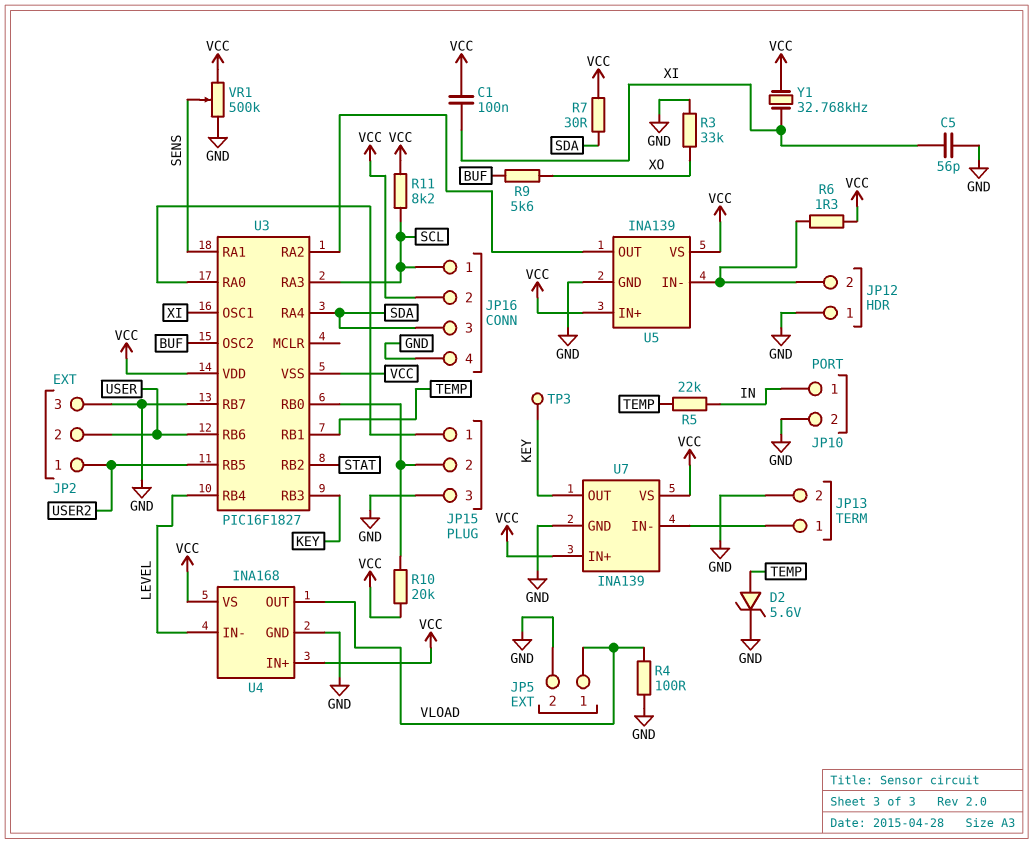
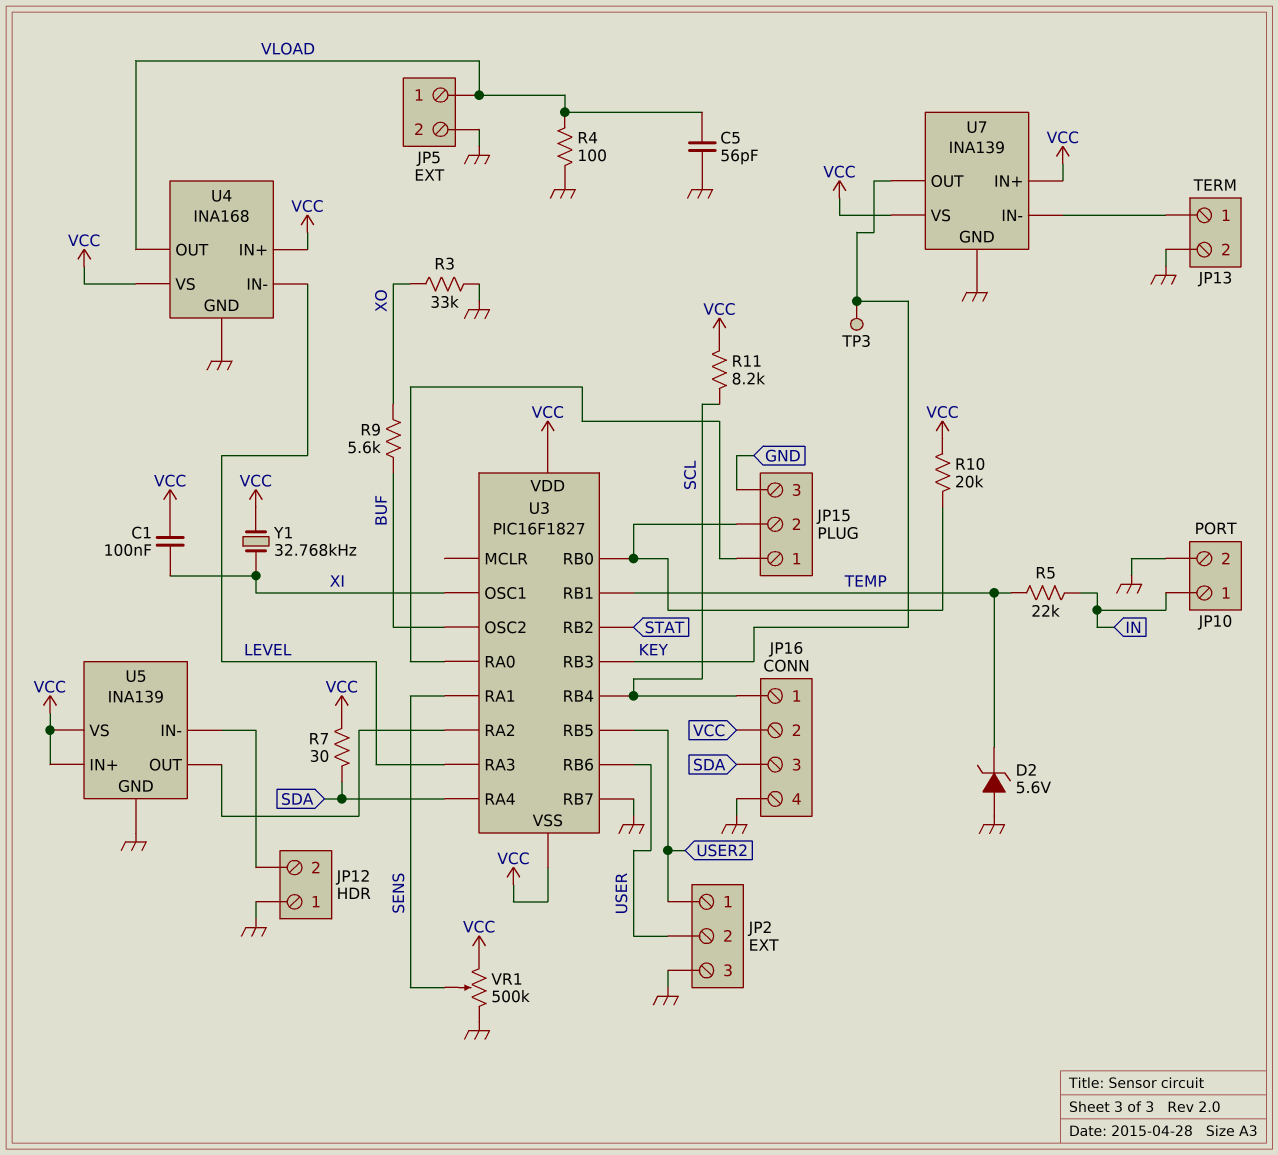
C5: 56pF (GND, XI) -> 56pF (GND, VLOAD)
D2: zener 5.6V (A TEMP, K GND) -> zener 5.6V (A GND, K TEMP)
R6: 1.3 (JP12/2, VCC) -> none
U3 pin RA3: SCL -> LEVEL
U3 pin RB4: LEVEL -> SCL

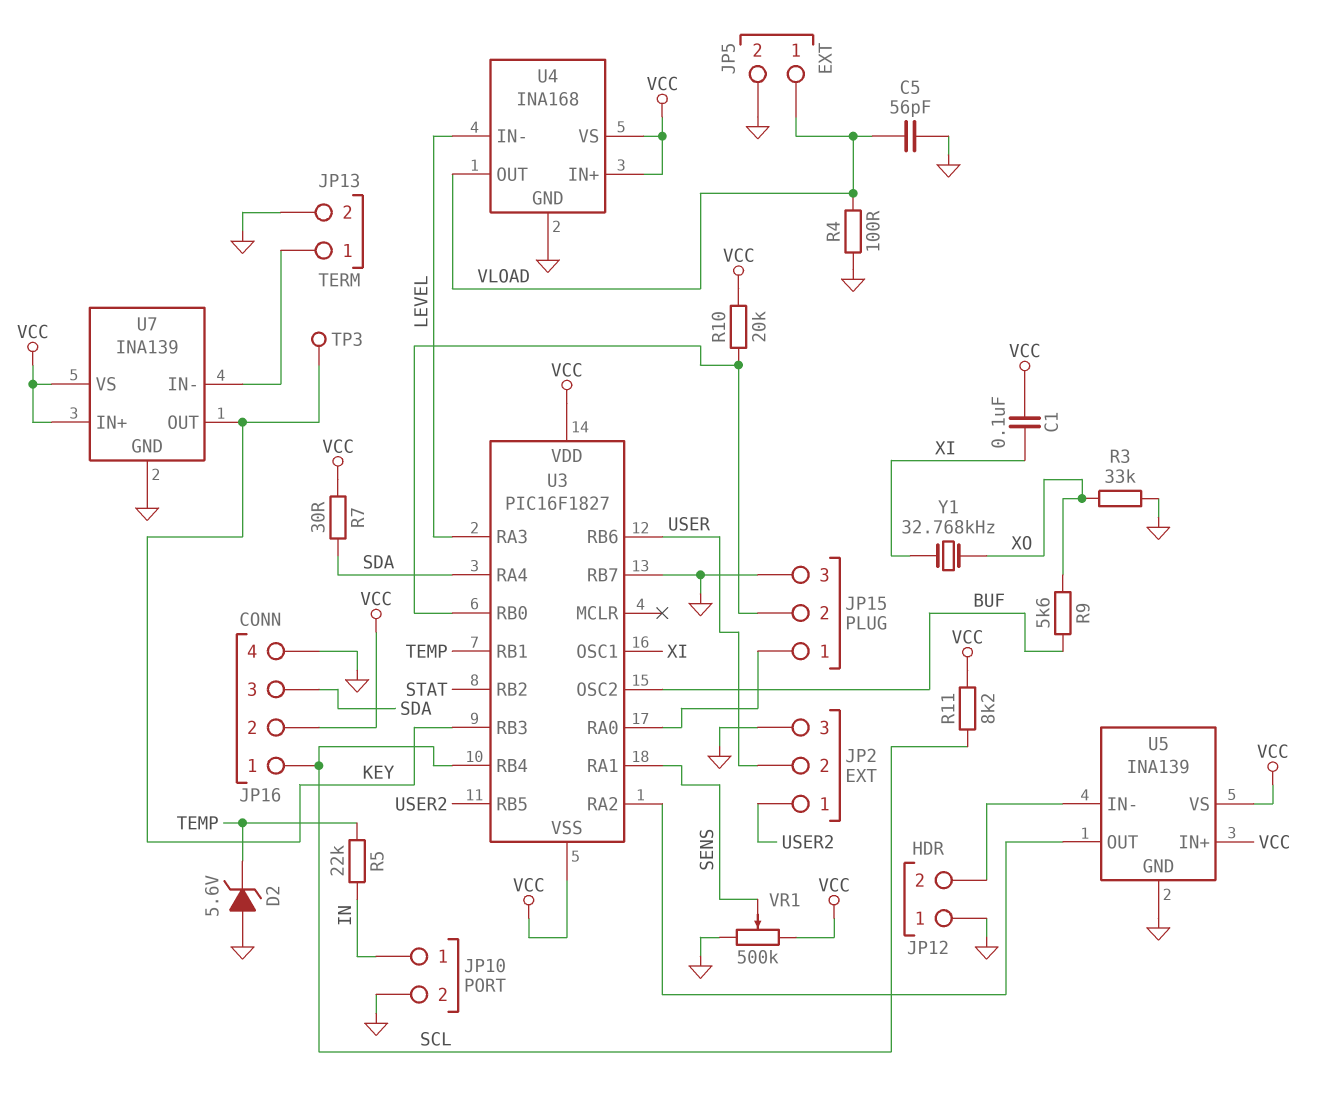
Y1: 32.768kHz (VCC, XI) -> 32.768kHz (XI, XO)

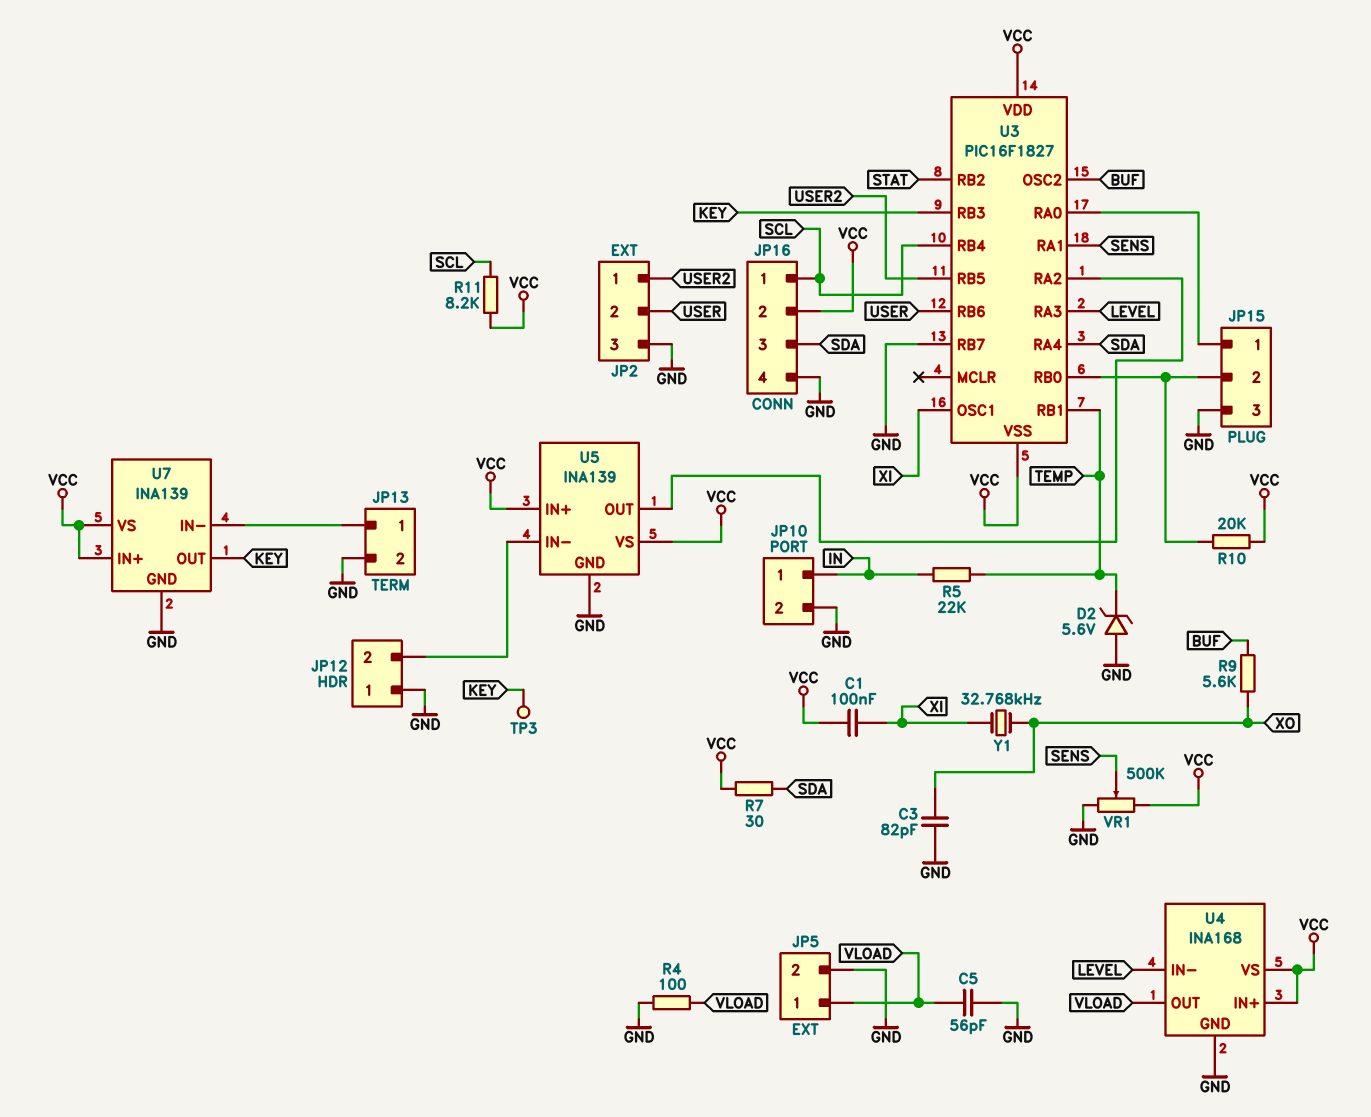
C3: none -> 82pF (GND, XO)
R3: 33k (GND, XO) -> none

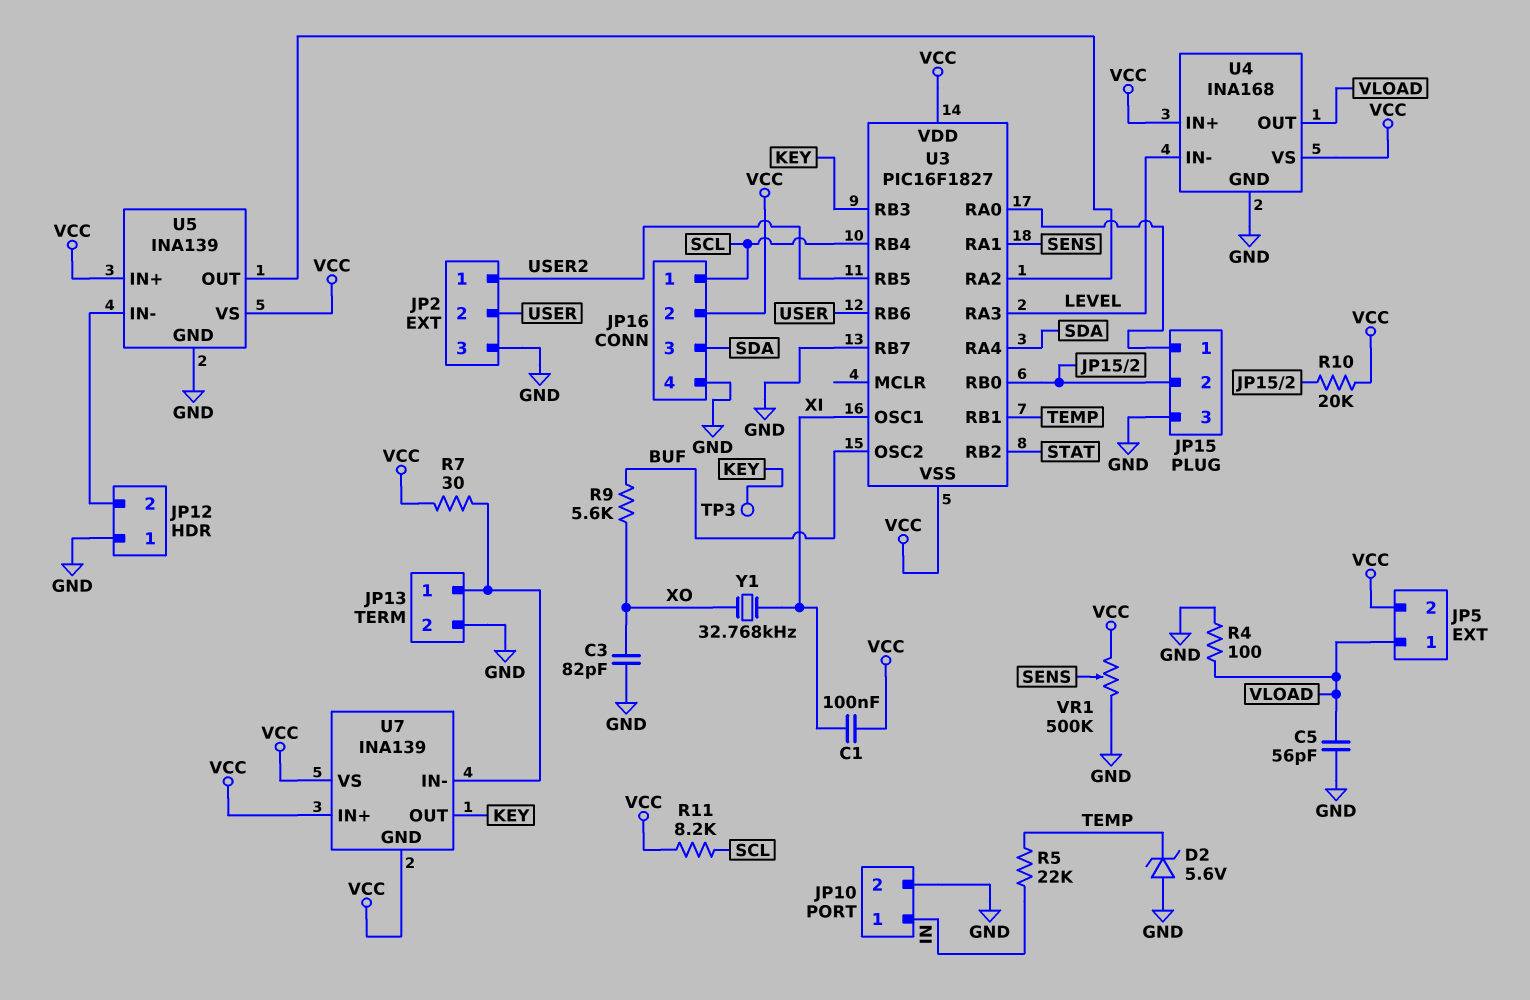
JP5 pin 2: GND -> VCC
R7: 30 (SDA, VCC) -> 30 (JP13/1, VCC)
U7 pin GND: GND -> VCC

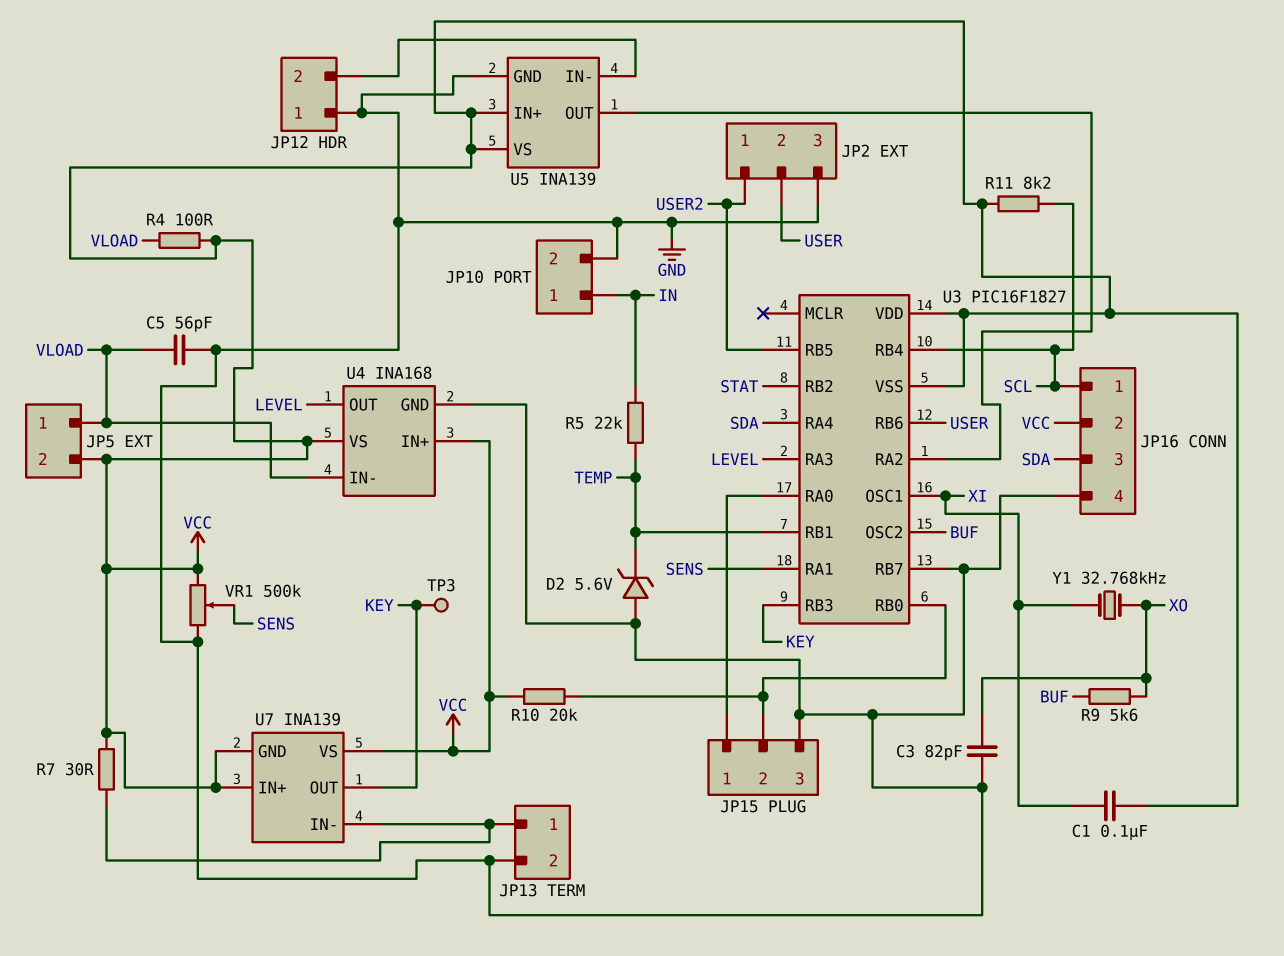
R4: 100 (GND, VLOAD) -> 100 (VCC, VLOAD)
U4 pin IN-: LEVEL -> VLOAD
U4 pin OUT: VLOAD -> LEVEL

